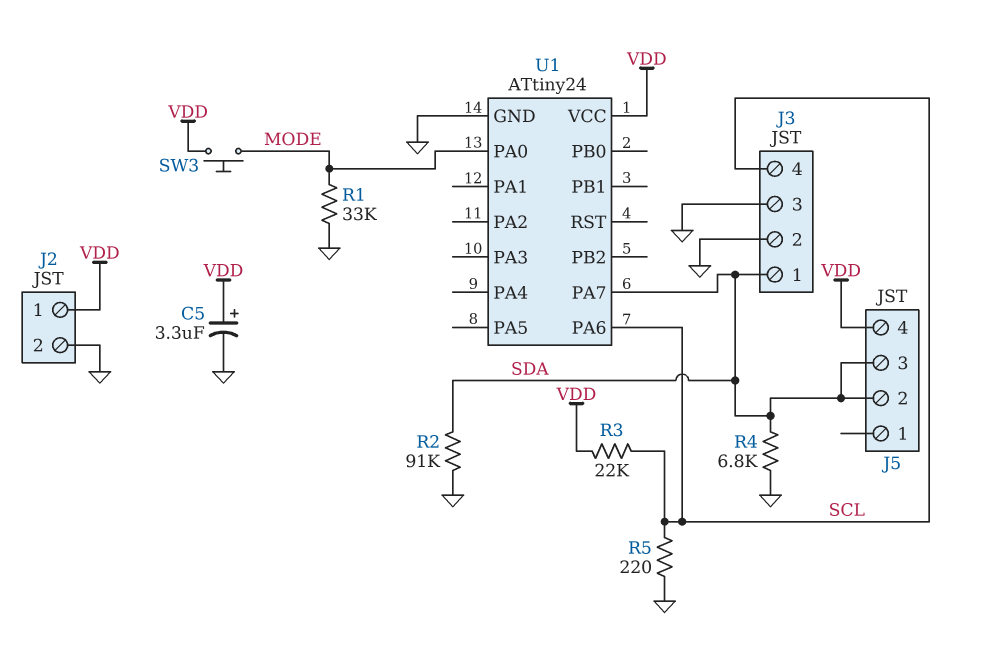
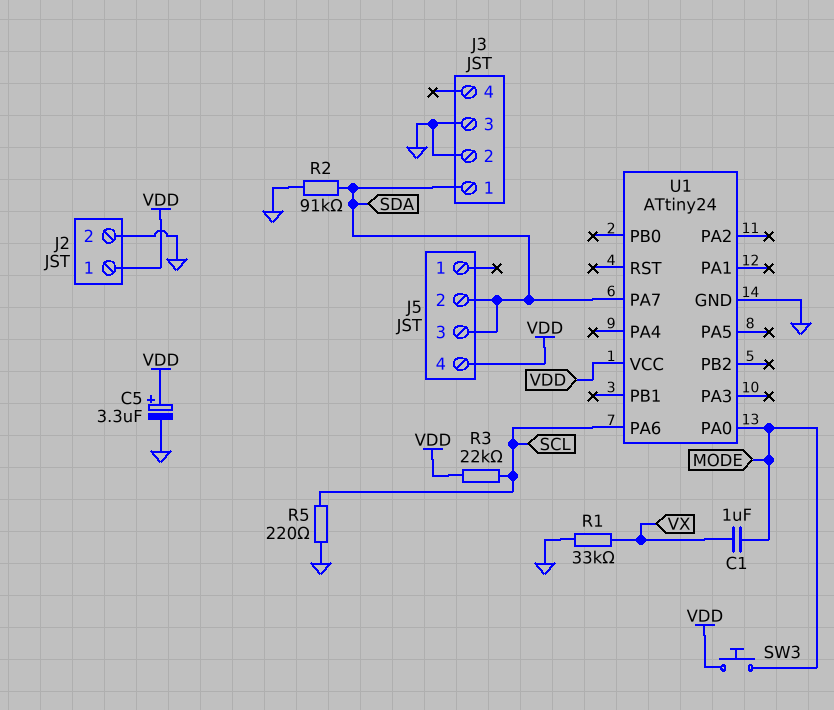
C1: none -> 1uF (MODE, VX)
J3 pin 4: SCL -> none
R1: 33k (GND, MODE) -> 33k (GND, VX)
R4: 6.8k (GND, SDA) -> none

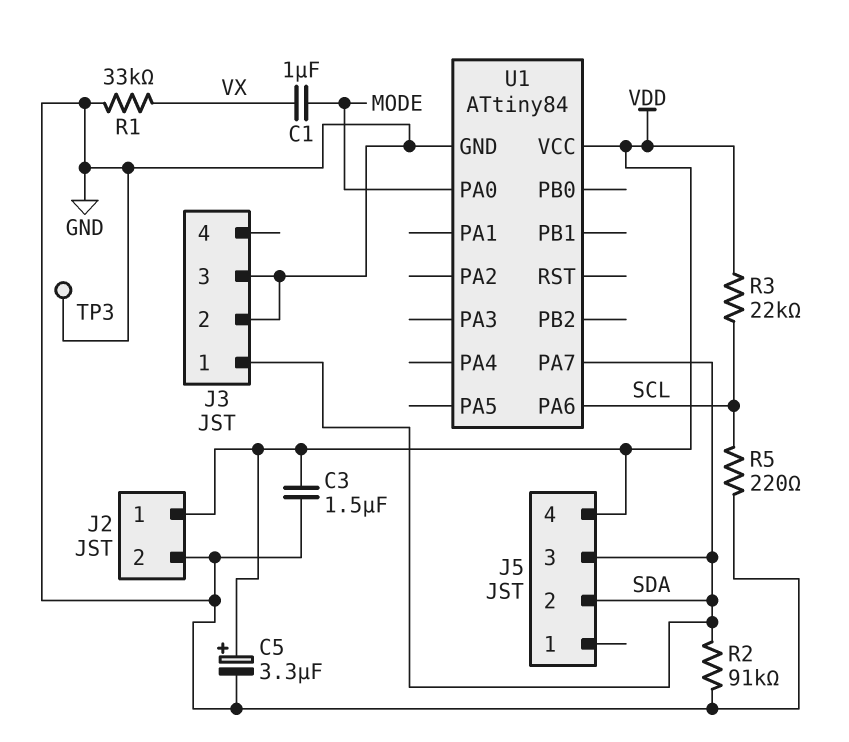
C3: none -> 1.5uF (GND, VDD)
SW3: button (MODE, VDD) -> none
TP3: none -> test point (GND)
U1: ATtiny24 -> ATtiny84

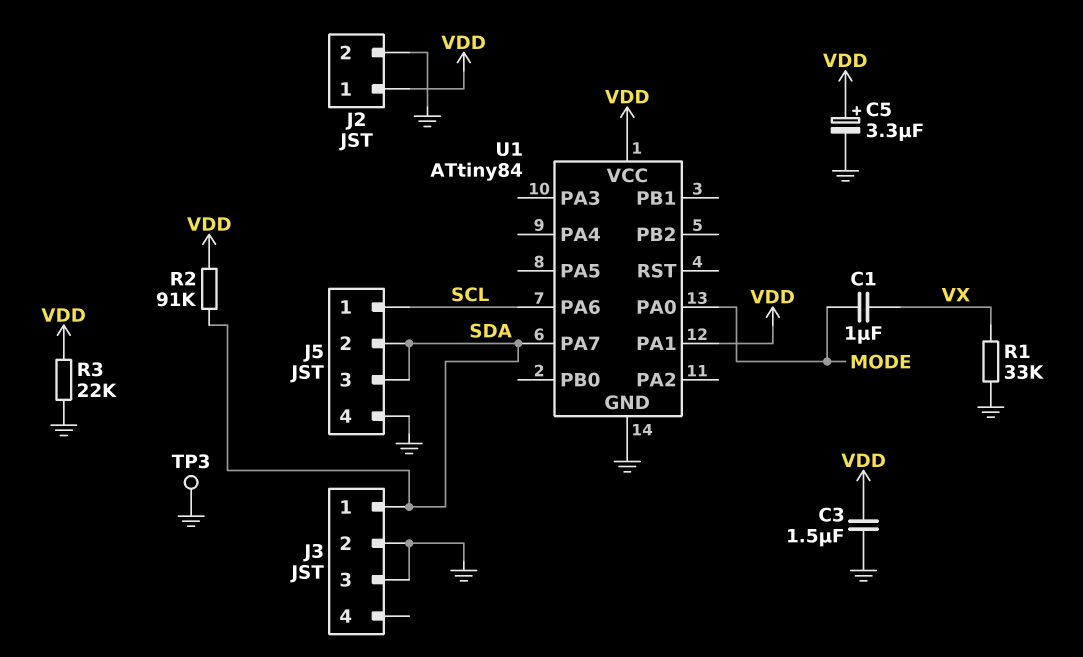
J5 pin 1: none -> SCL
J5 pin 4: VDD -> GND
R2: 91k (GND, SDA) -> 91k (SDA, VDD)
R3: 22k (SCL, VDD) -> 22k (GND, VDD)
R5: 220 (GND, SCL) -> none
U1 pin PA1: none -> VDD

